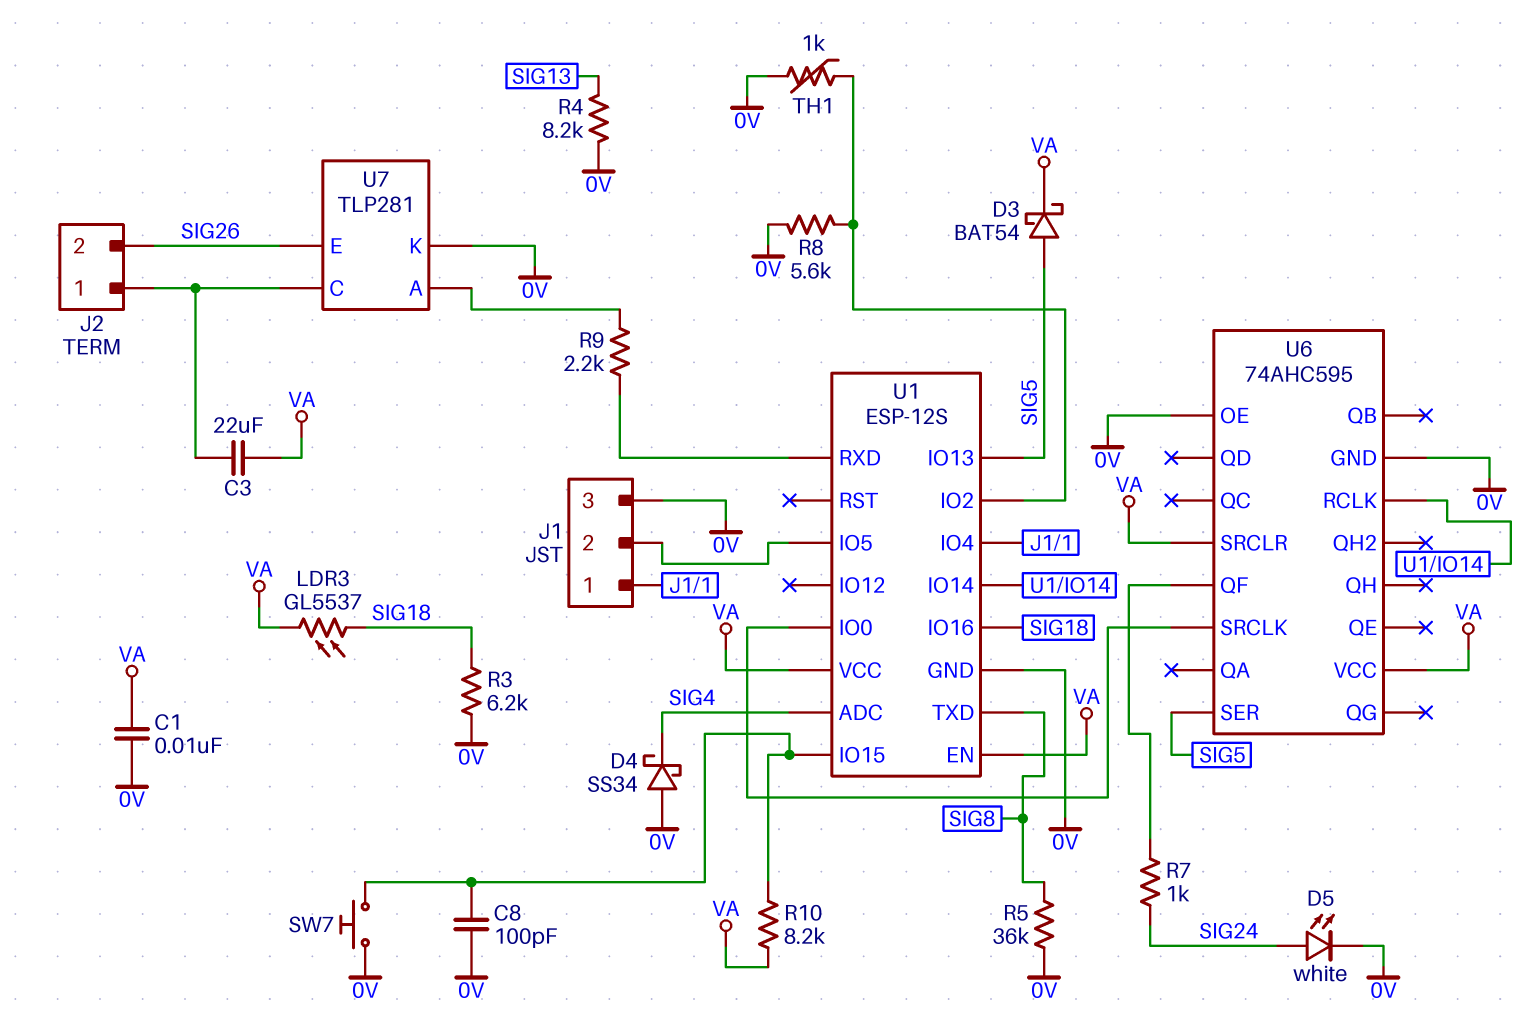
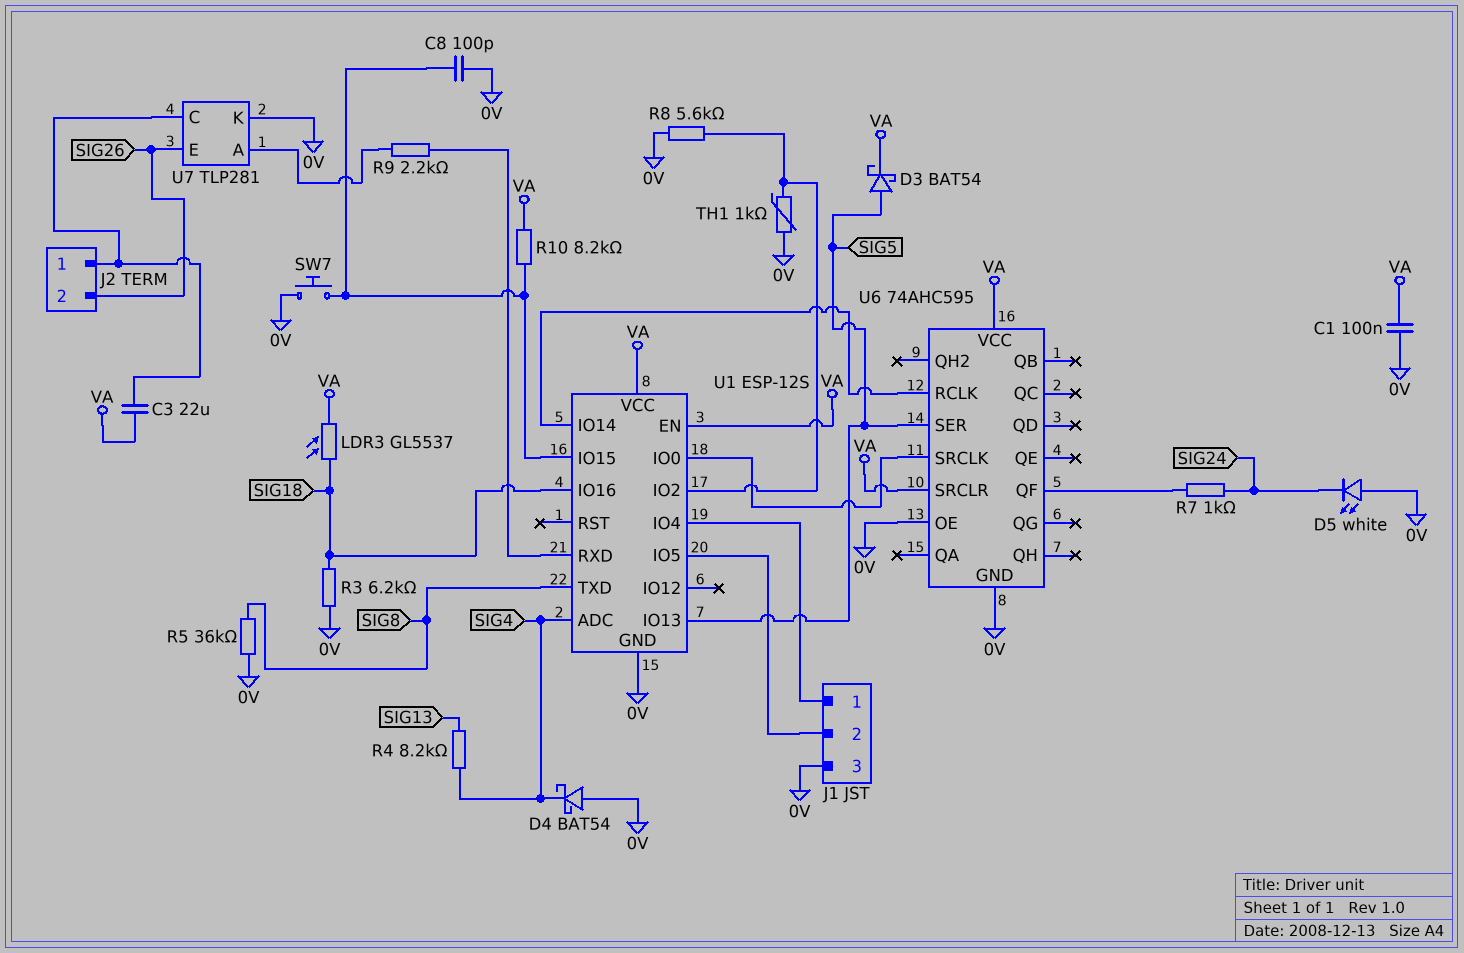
C1: 10nF (0V, VA) -> 100nF (0V, VA)
D4: schottky SS34 (A 0V, K SIG4) -> schottky BAT54 (A 0V, K SIG4)
D5: LED white (A SIG24, K 0V) -> LED white (A 0V, K SIG24)
R4: 8.2k (0V, SIG13) -> 8.2k (SIG4, SIG13)

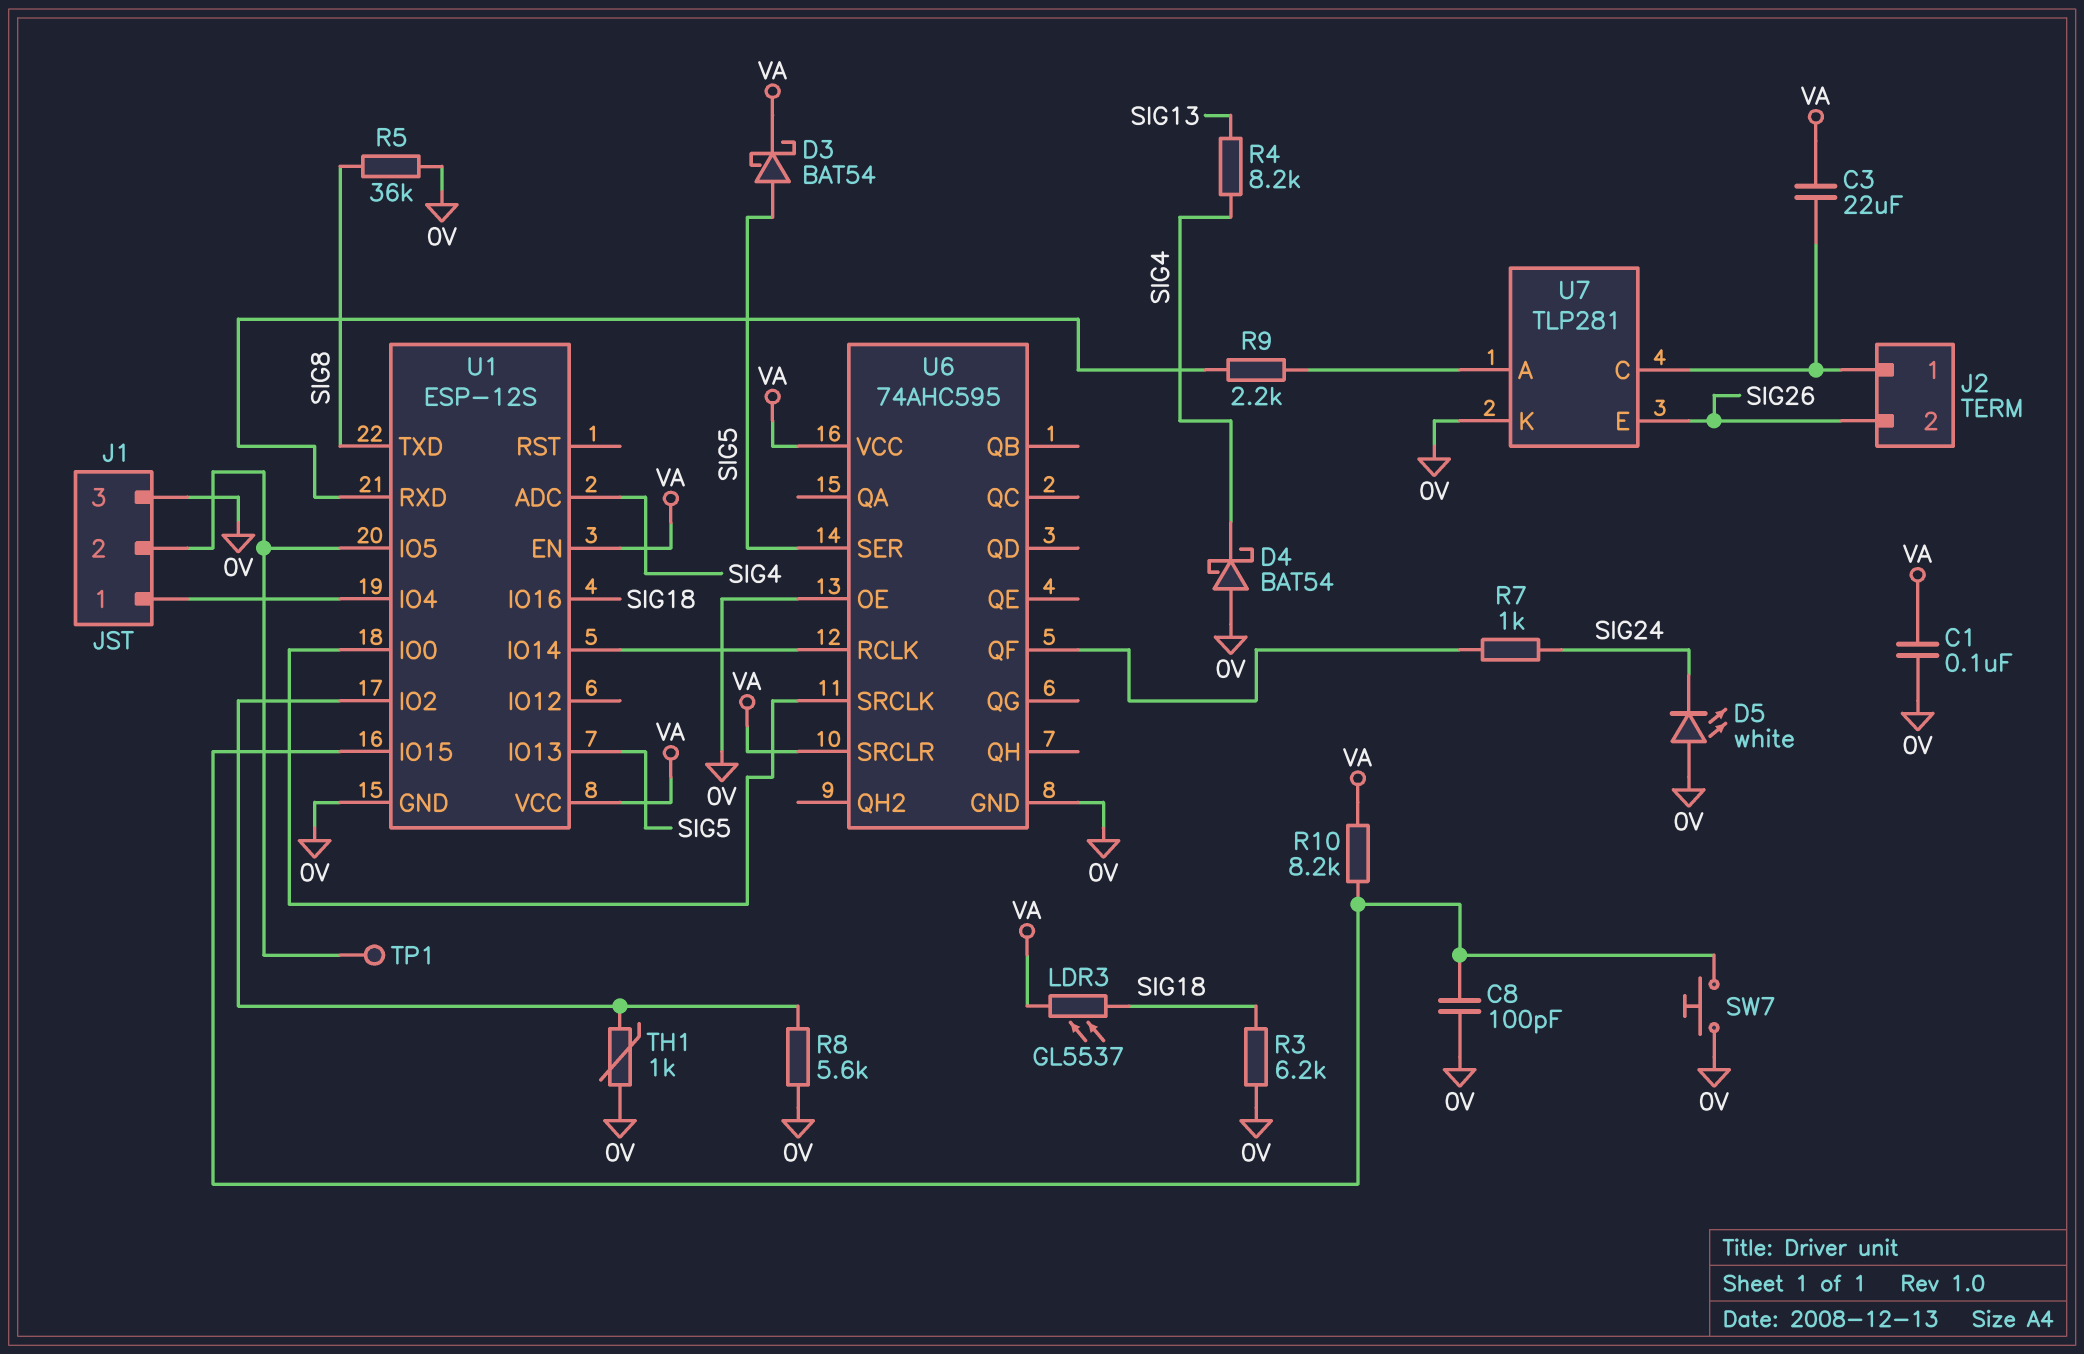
TP1: none -> test point (J1/2)

